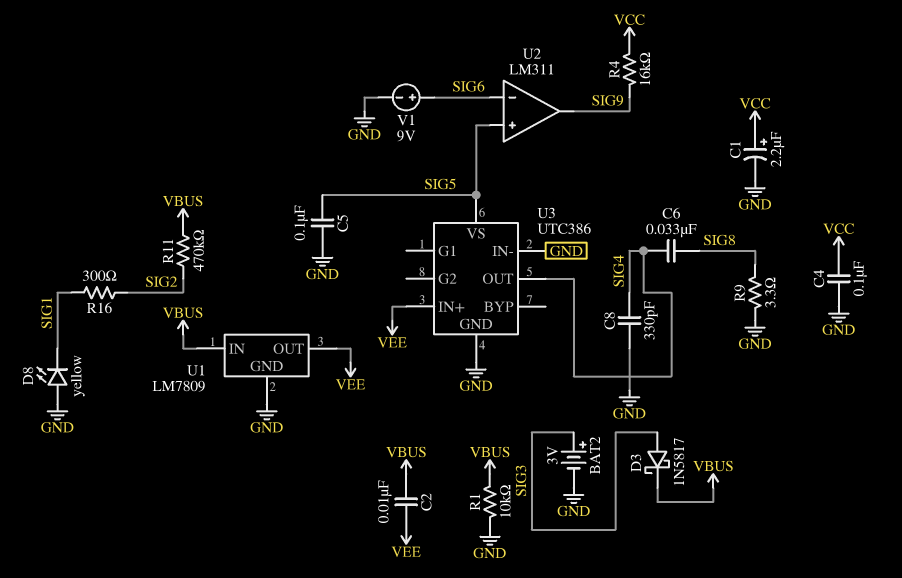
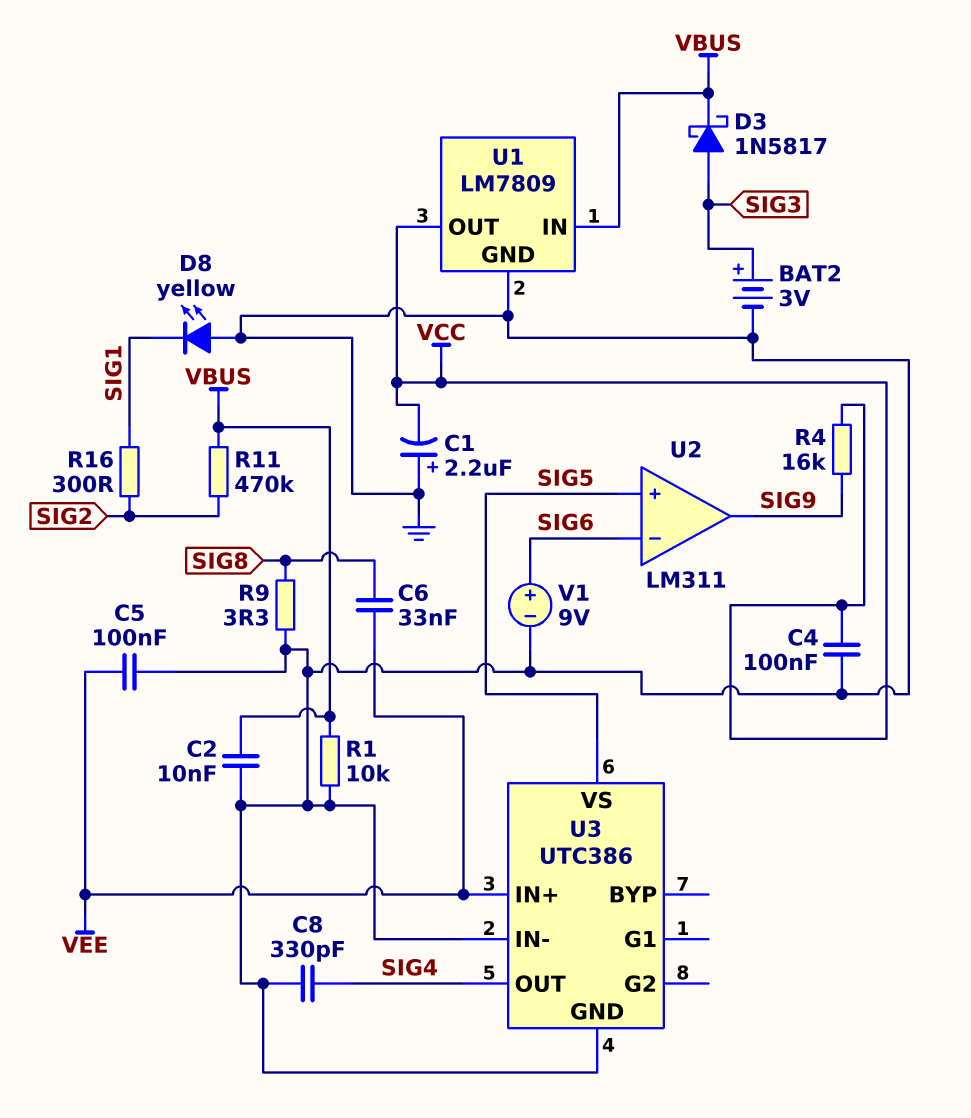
C1: 2.2uF (plus VCC, minus GND) -> 2.2uF (plus GND, minus VCC)
C2: 10nF (VBUS, VEE) -> 10nF (GND, VBUS)
C5: 100nF (GND, SIG5) -> 100nF (GND, VEE)
C6: 33nF (SIG4, SIG8) -> 33nF (SIG8, VEE)
U1 pin OUT: VEE -> VCC

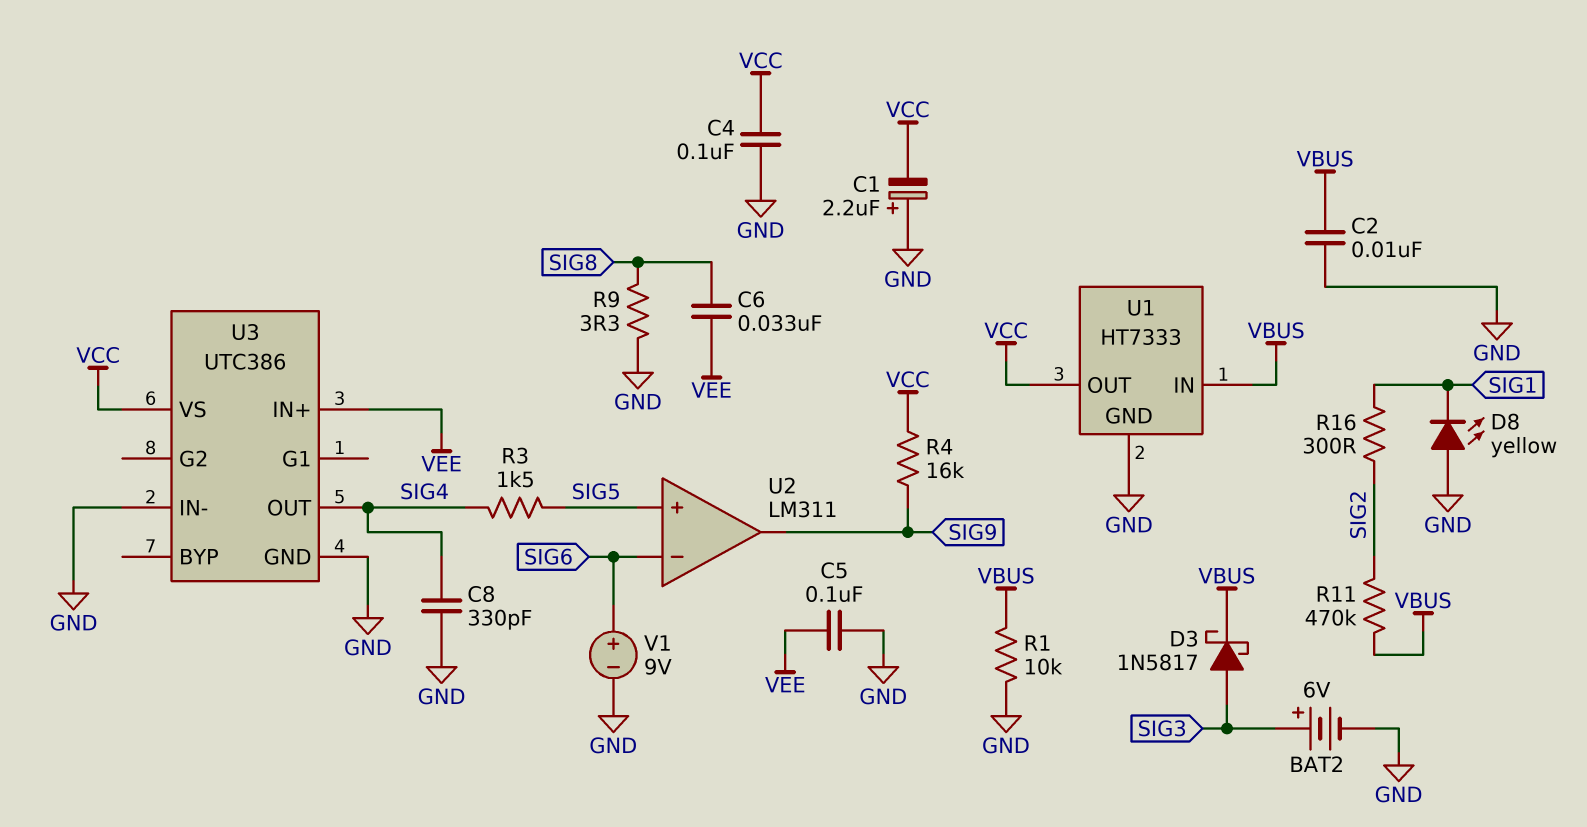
BAT2: 3V (plus SIG3, minus GND) -> 6V (plus SIG3, minus GND)
R3: none -> 1.5k (SIG4, SIG5)
U1: LM7809 -> HT7333
U3 pin VS: SIG5 -> VCC

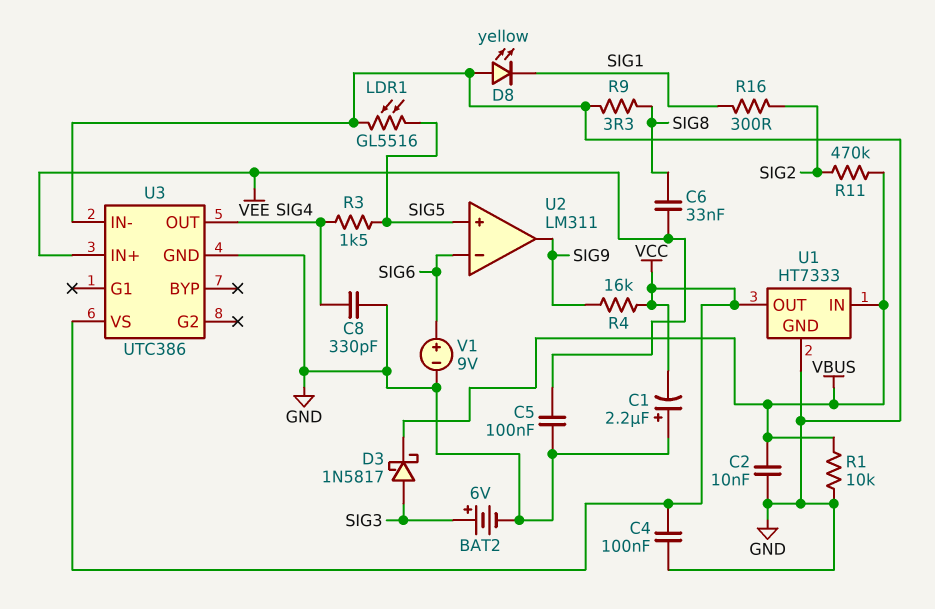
LDR1: none -> GL5516 (GND, SIG5)

